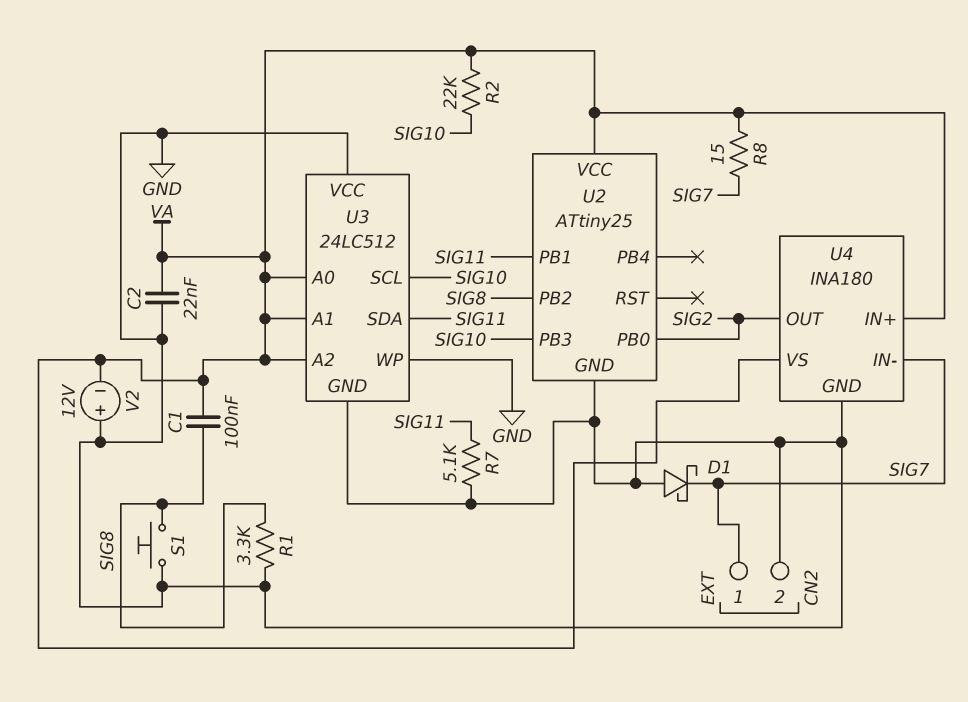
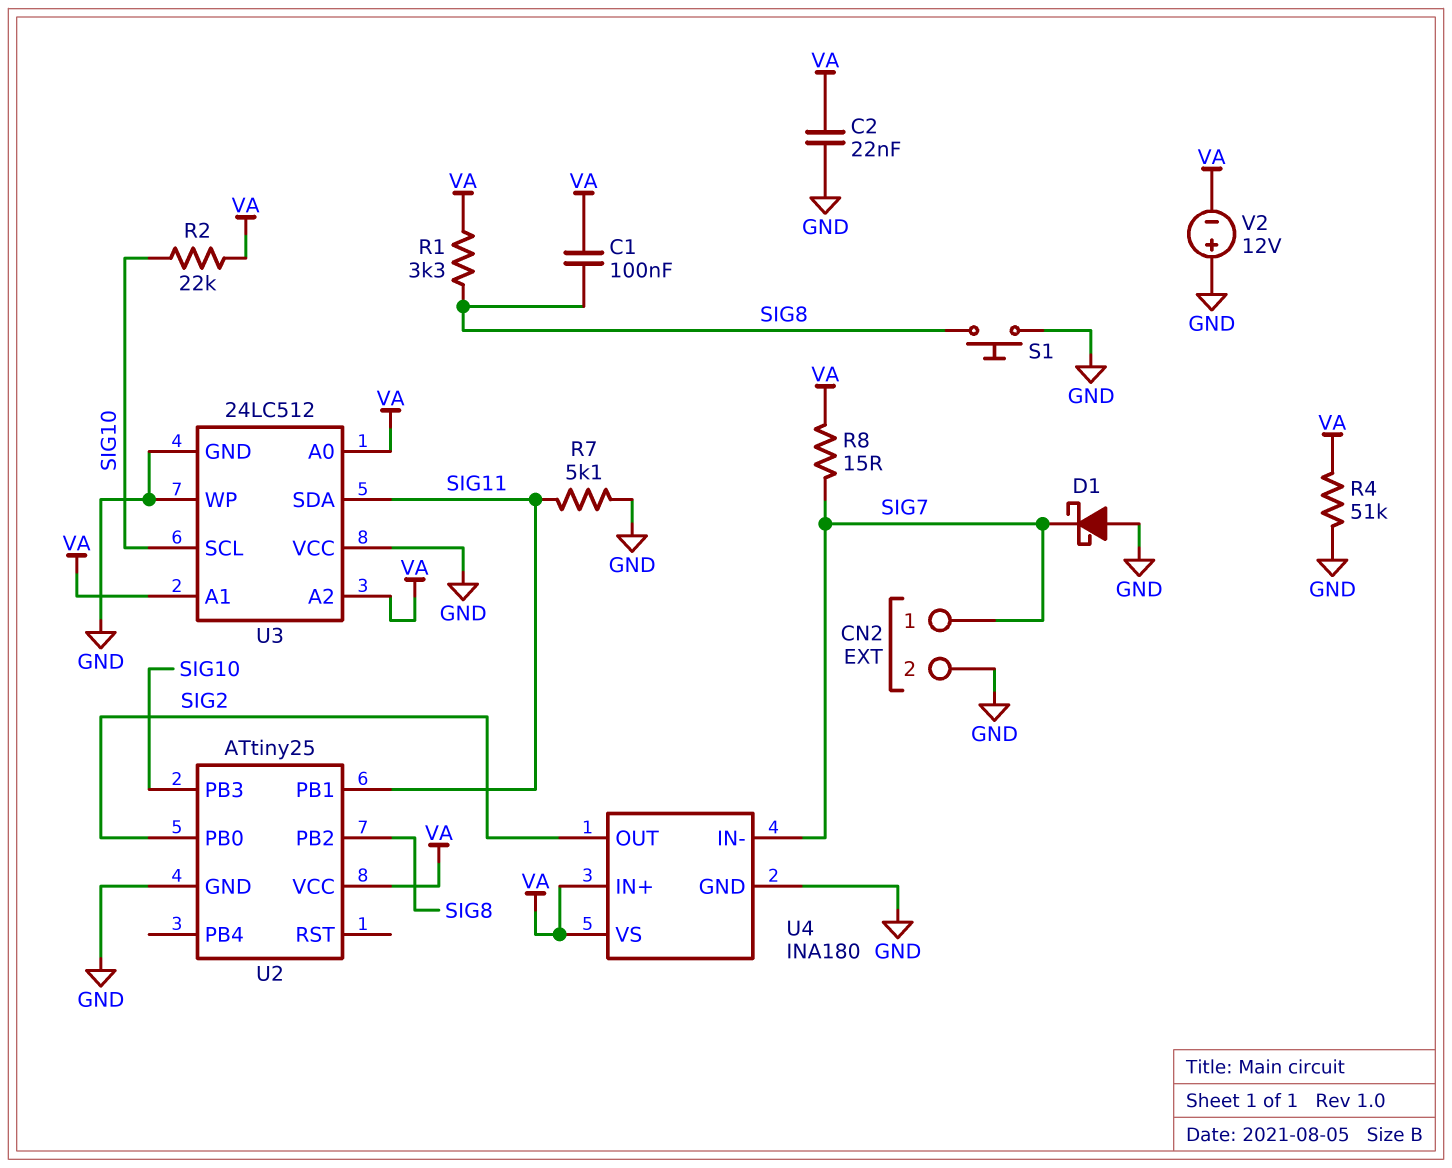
R1: 3.3k (GND, SIG8) -> 3.3k (SIG8, VA)
R4: none -> 51k (GND, VA)

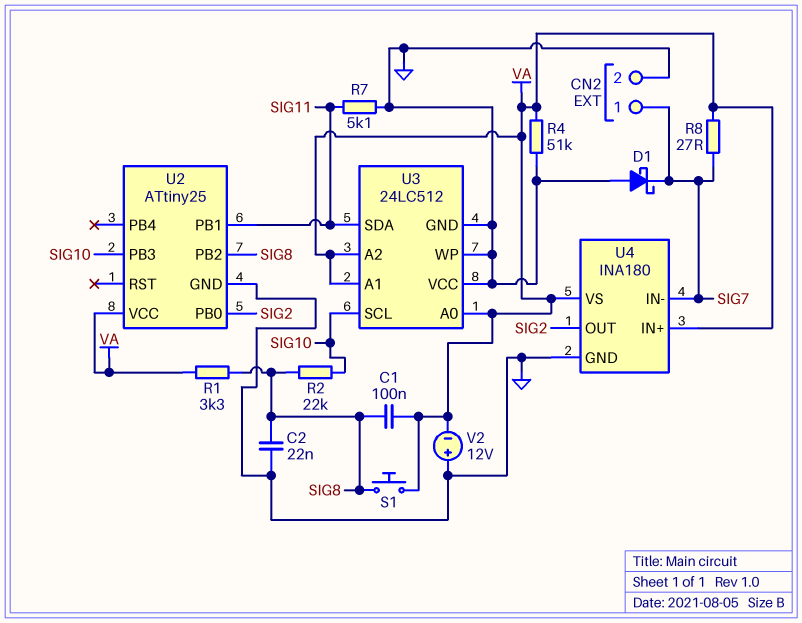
C2: 22nF (GND, VA) -> 22nF (GND, SIG8)
R2: 22k (SIG10, VA) -> 22k (SIG8, SIG10)
R8: 15 (SIG7, VA) -> 27 (SIG7, VA)
S1: button (GND, SIG8) -> button (SIG8, VA)

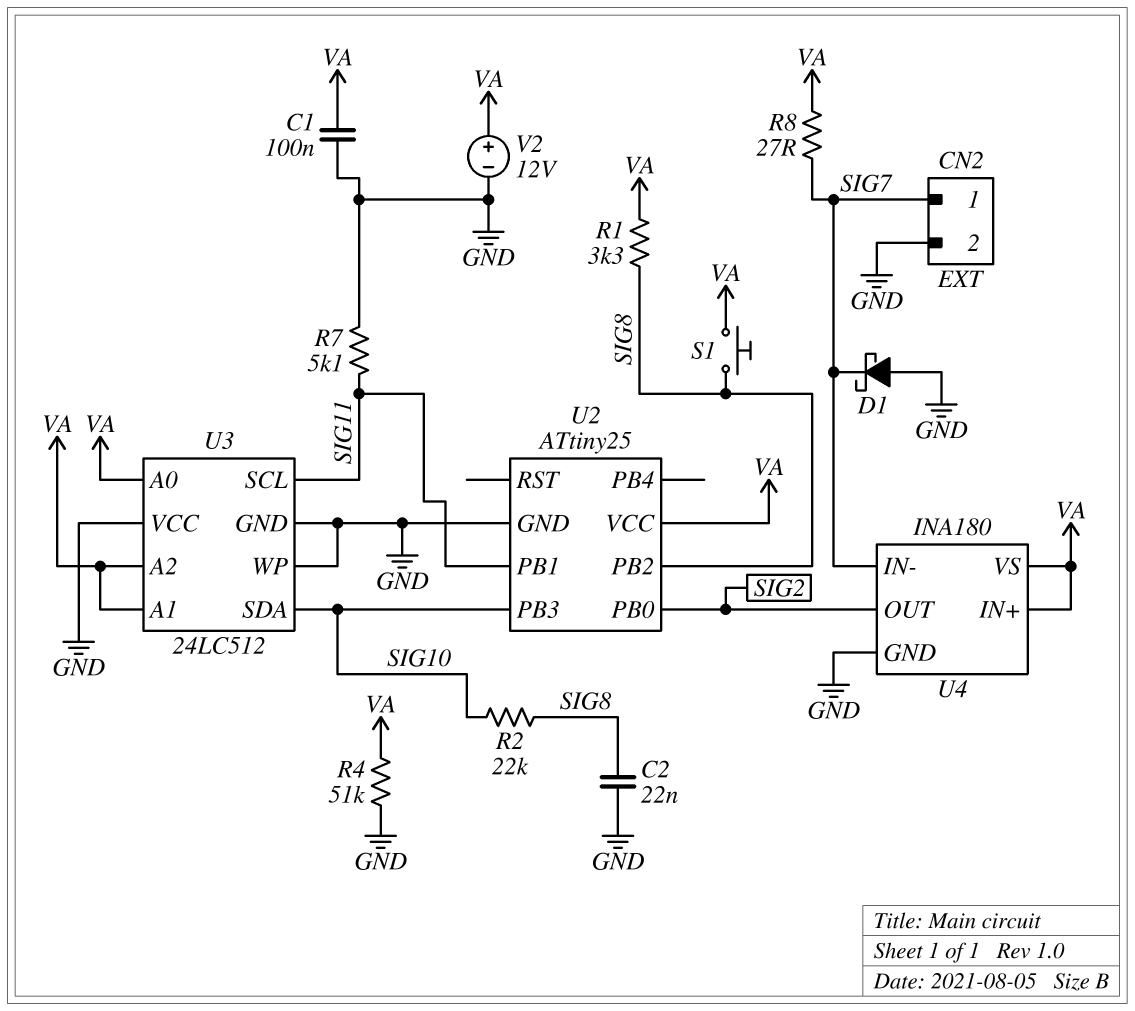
C1: 100nF (SIG8, VA) -> 100nF (GND, VA)
U3 pin SCL: SIG10 -> SIG11
U3 pin SDA: SIG11 -> SIG10
V2: 12V (plus GND, minus VA) -> 12V (plus VA, minus GND)

